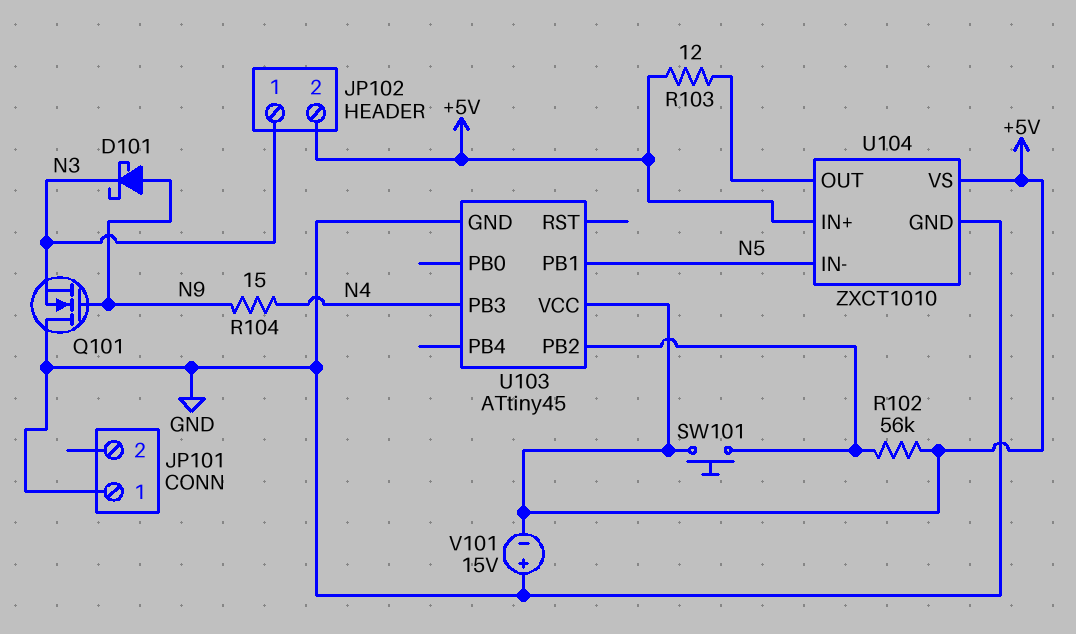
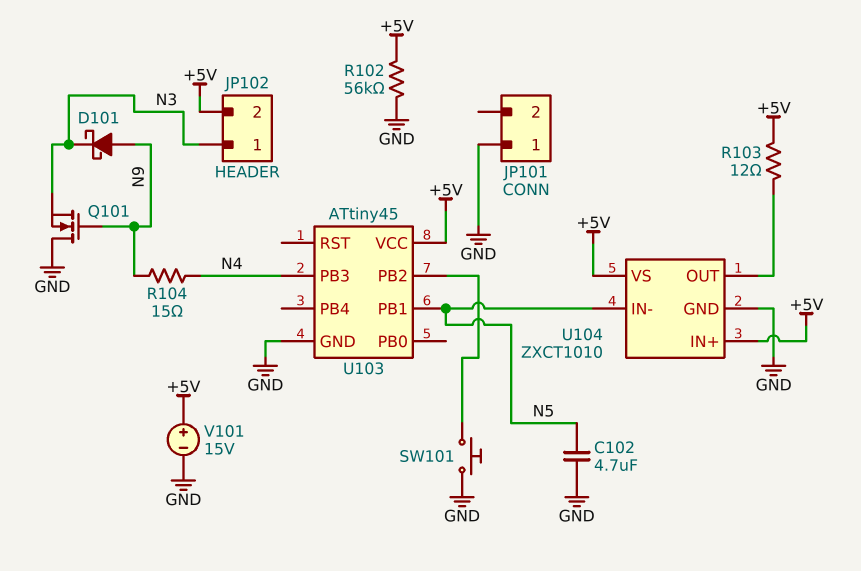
C102: none -> 4.7uF (GND, N5)
R102: 56k (+5V, U103/PB2) -> 56k (+5V, GND)
SW101: button (+5V, U103/PB2) -> button (GND, U103/PB2)
V101: 15V (plus GND, minus +5V) -> 15V (plus +5V, minus GND)

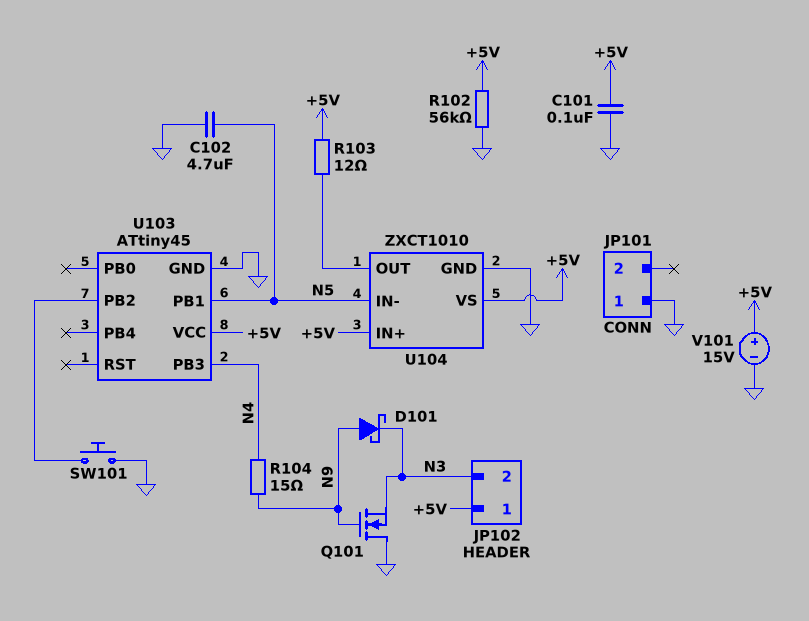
C101: none -> 100nF (+5V, GND)
JP102 pin 1: N3 -> +5V
JP102 pin 2: +5V -> N3

